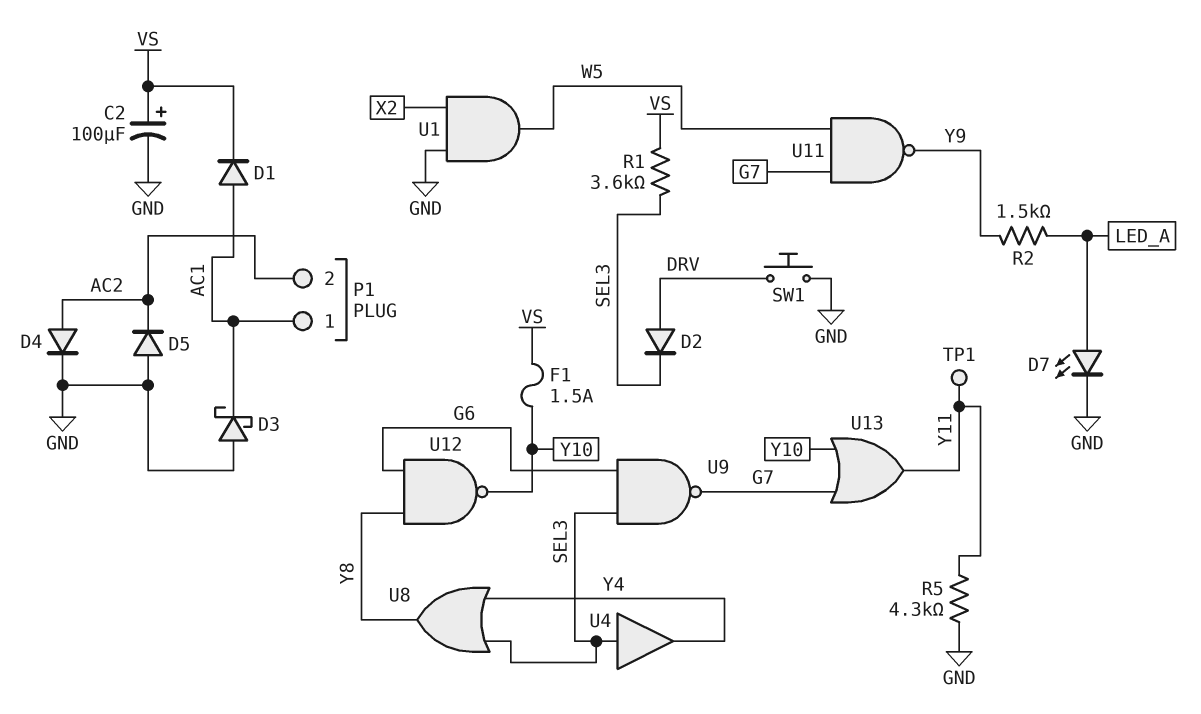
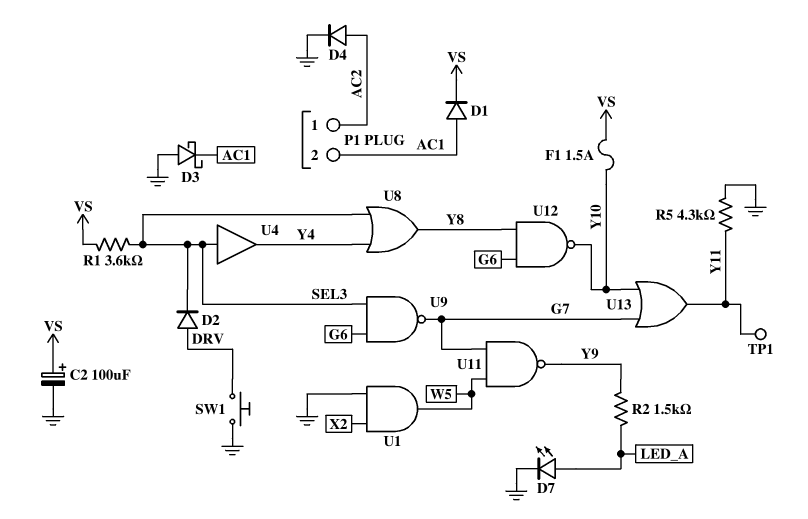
D5: diode (A GND, K AC2) -> none
P1 pin 1: AC1 -> AC2
P1 pin 2: AC2 -> AC1

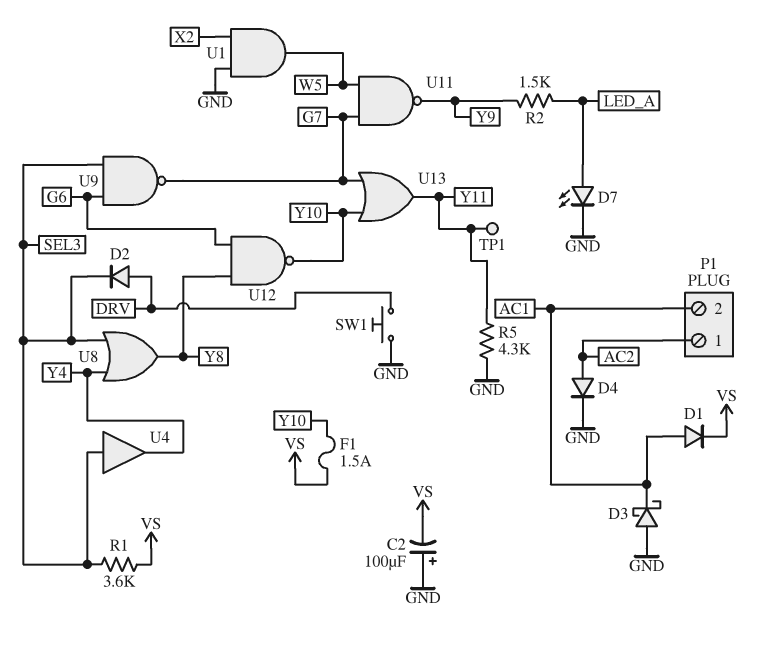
C2: 100uF (plus VS, minus GND) -> 100uF (plus GND, minus VS)

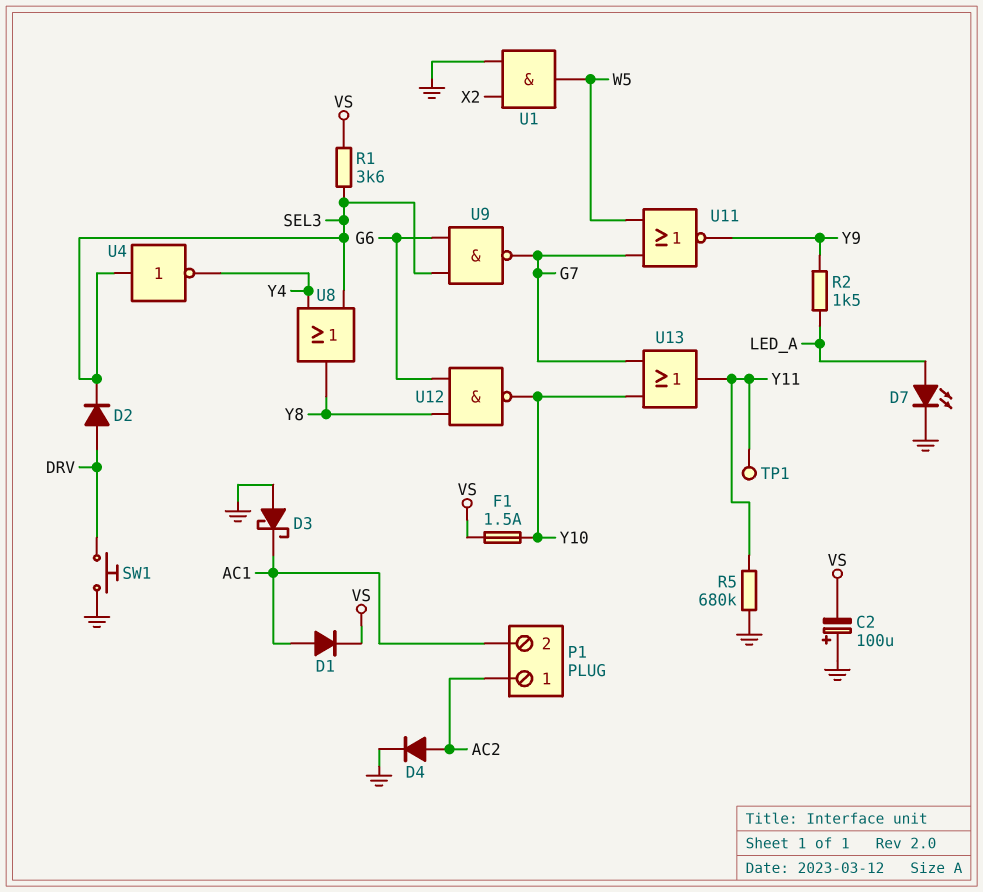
R5: 4.3k (GND, Y11) -> 680k (GND, Y11)
U4: buffer (in SEL3, out Y4) -> NOT (in SEL3, out Y4)
U11: NAND (in G7, in W5, out Y9) -> NOR (in G7, in W5, out Y9)

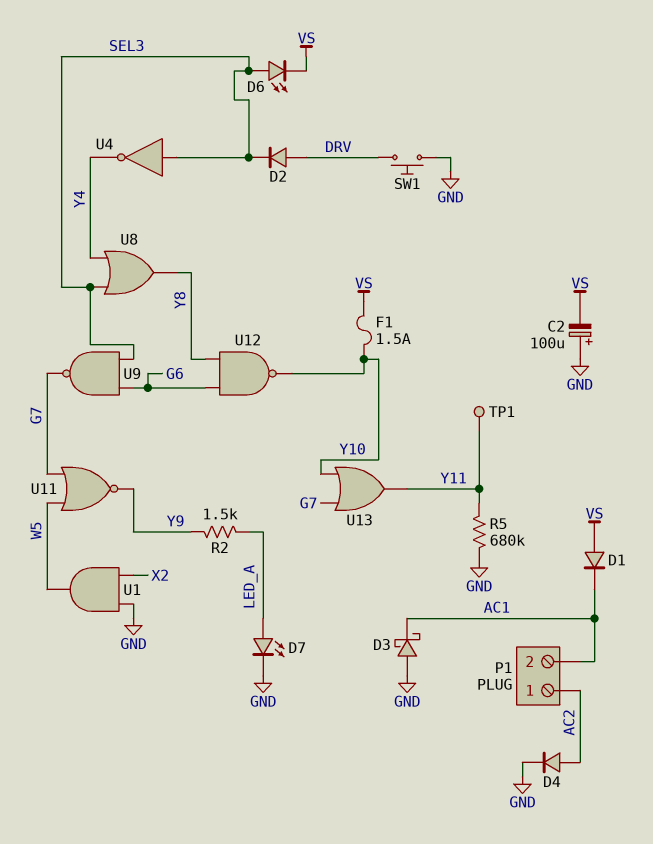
D1: diode (A AC1, K VS) -> diode (A VS, K AC1)
D6: none -> LED (A SEL3, K VS)
R1: 3.6k (SEL3, VS) -> none

